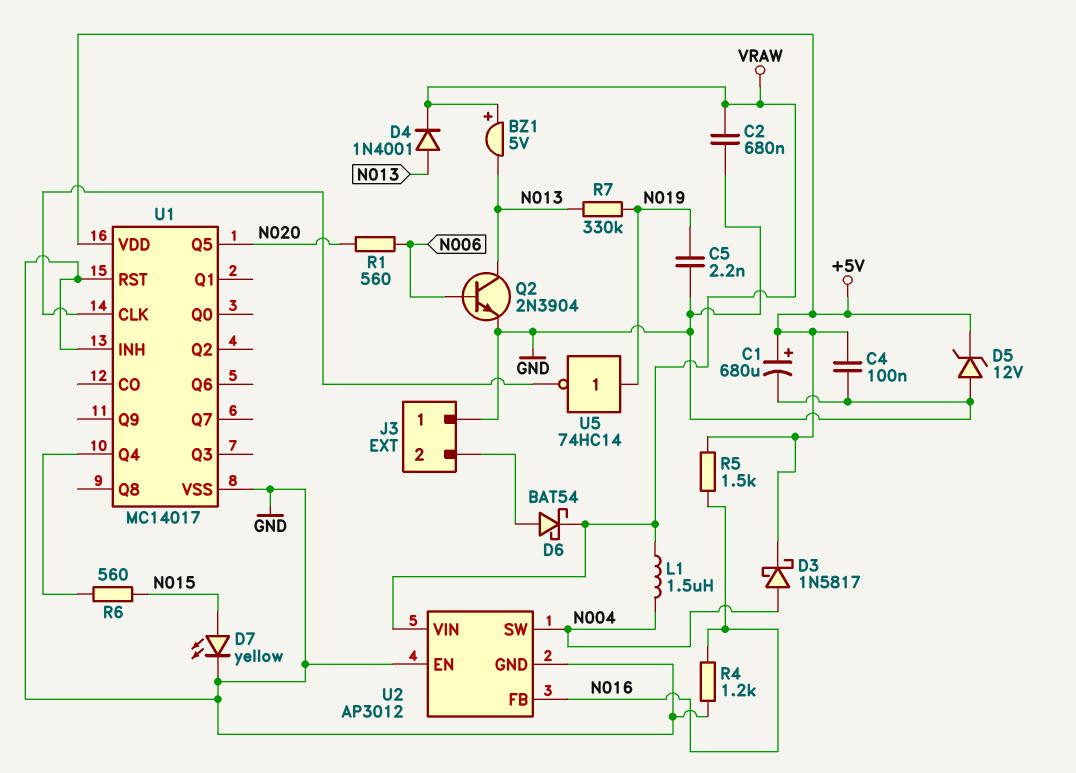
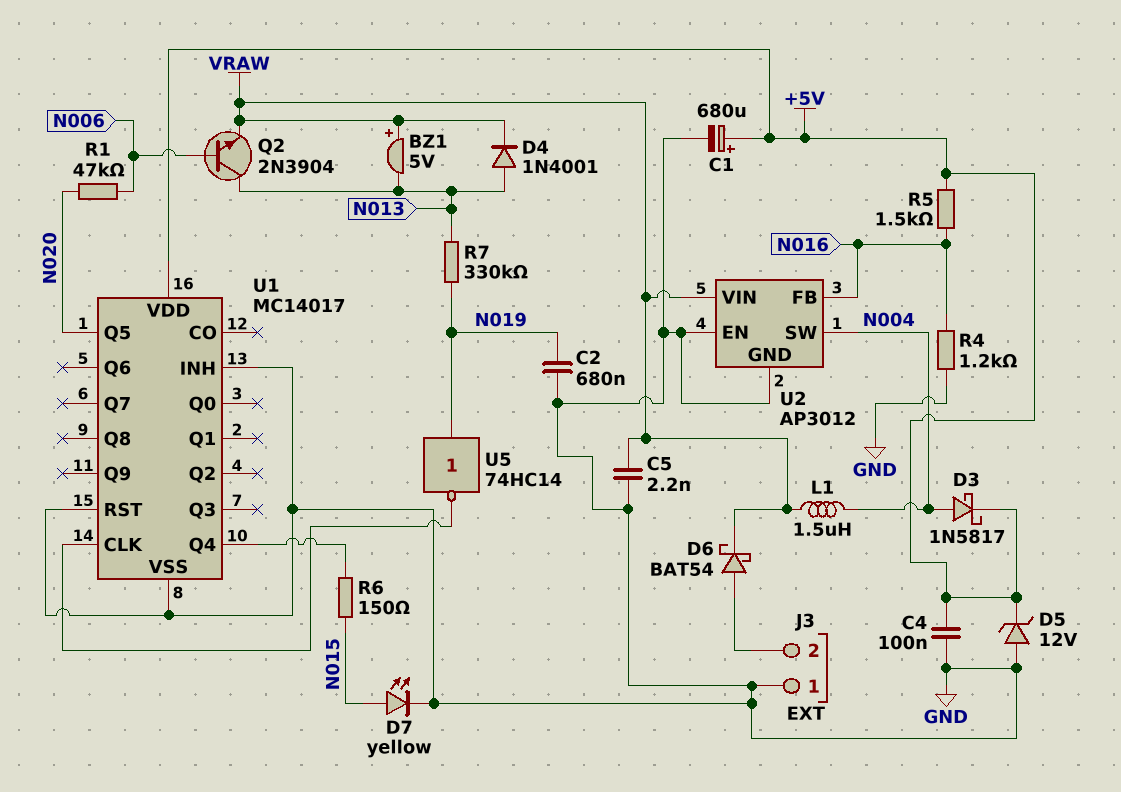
C2: 680nF (GND, VRAW) -> 680nF (GND, N019)
C5: 2.2nF (GND, N019) -> 2.2nF (GND, VRAW)
Q2: NPN 2N3904 (B N006, C N013, E GND) -> NPN 2N3904 (B N006, C N013, E VRAW)
R1: 560 (N006, N020) -> 47k (N006, N020)
R6: 560 (N015, U1/Q4) -> 150 (N015, U1/Q4)

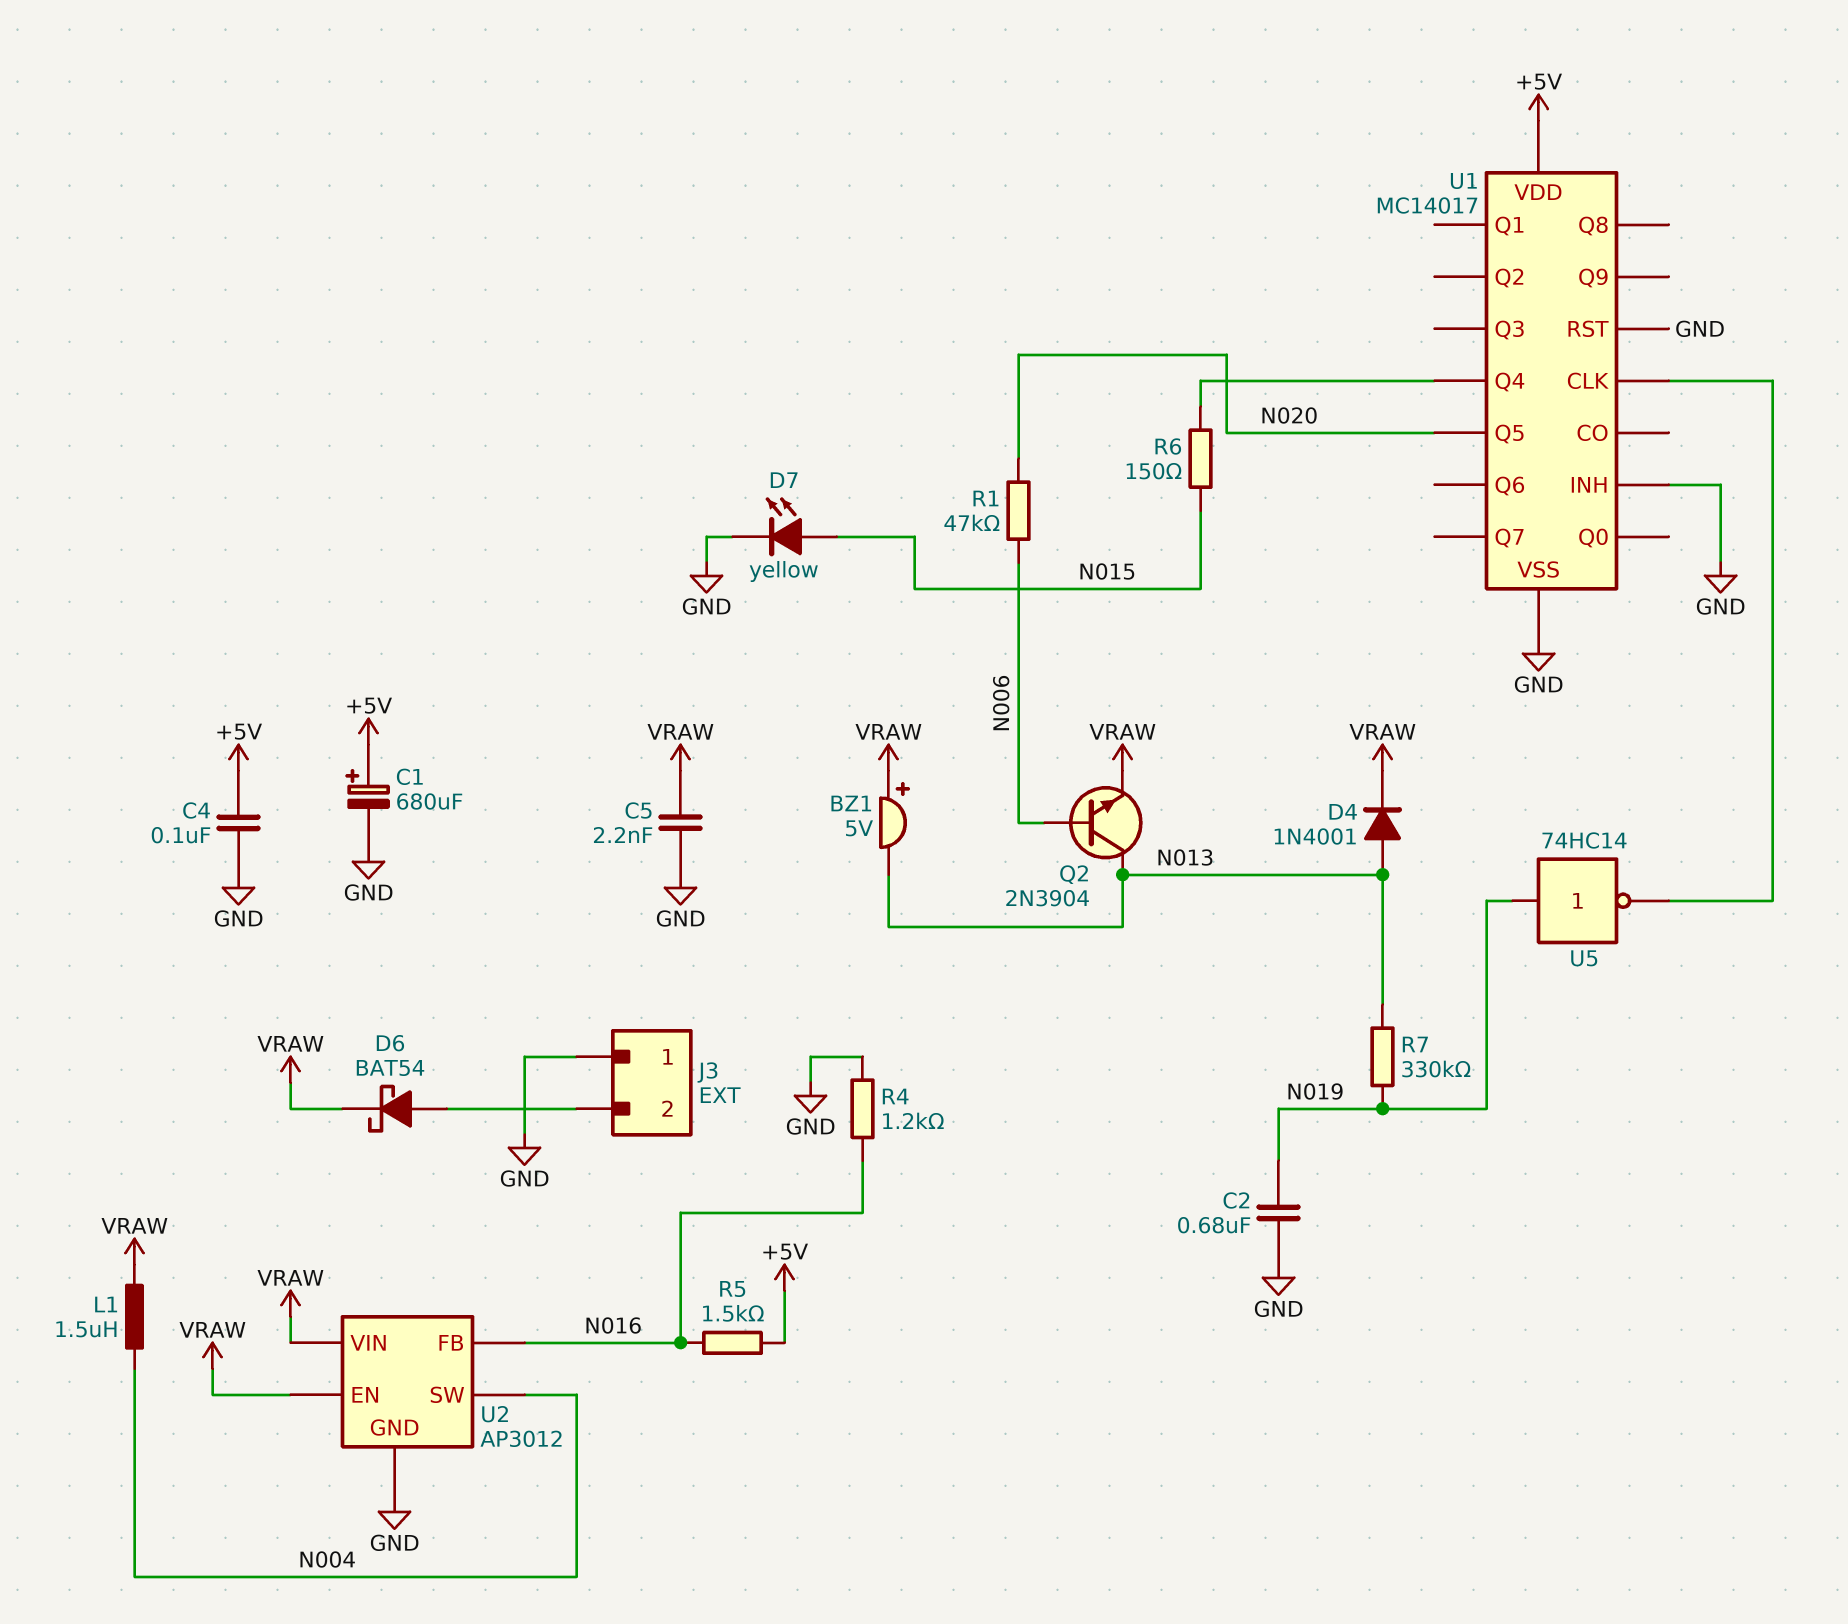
D3: schottky 1N5817 (A N004, K +5V) -> none
D5: zener 12V (A GND, K +5V) -> none
U2 pin EN: GND -> VRAW

